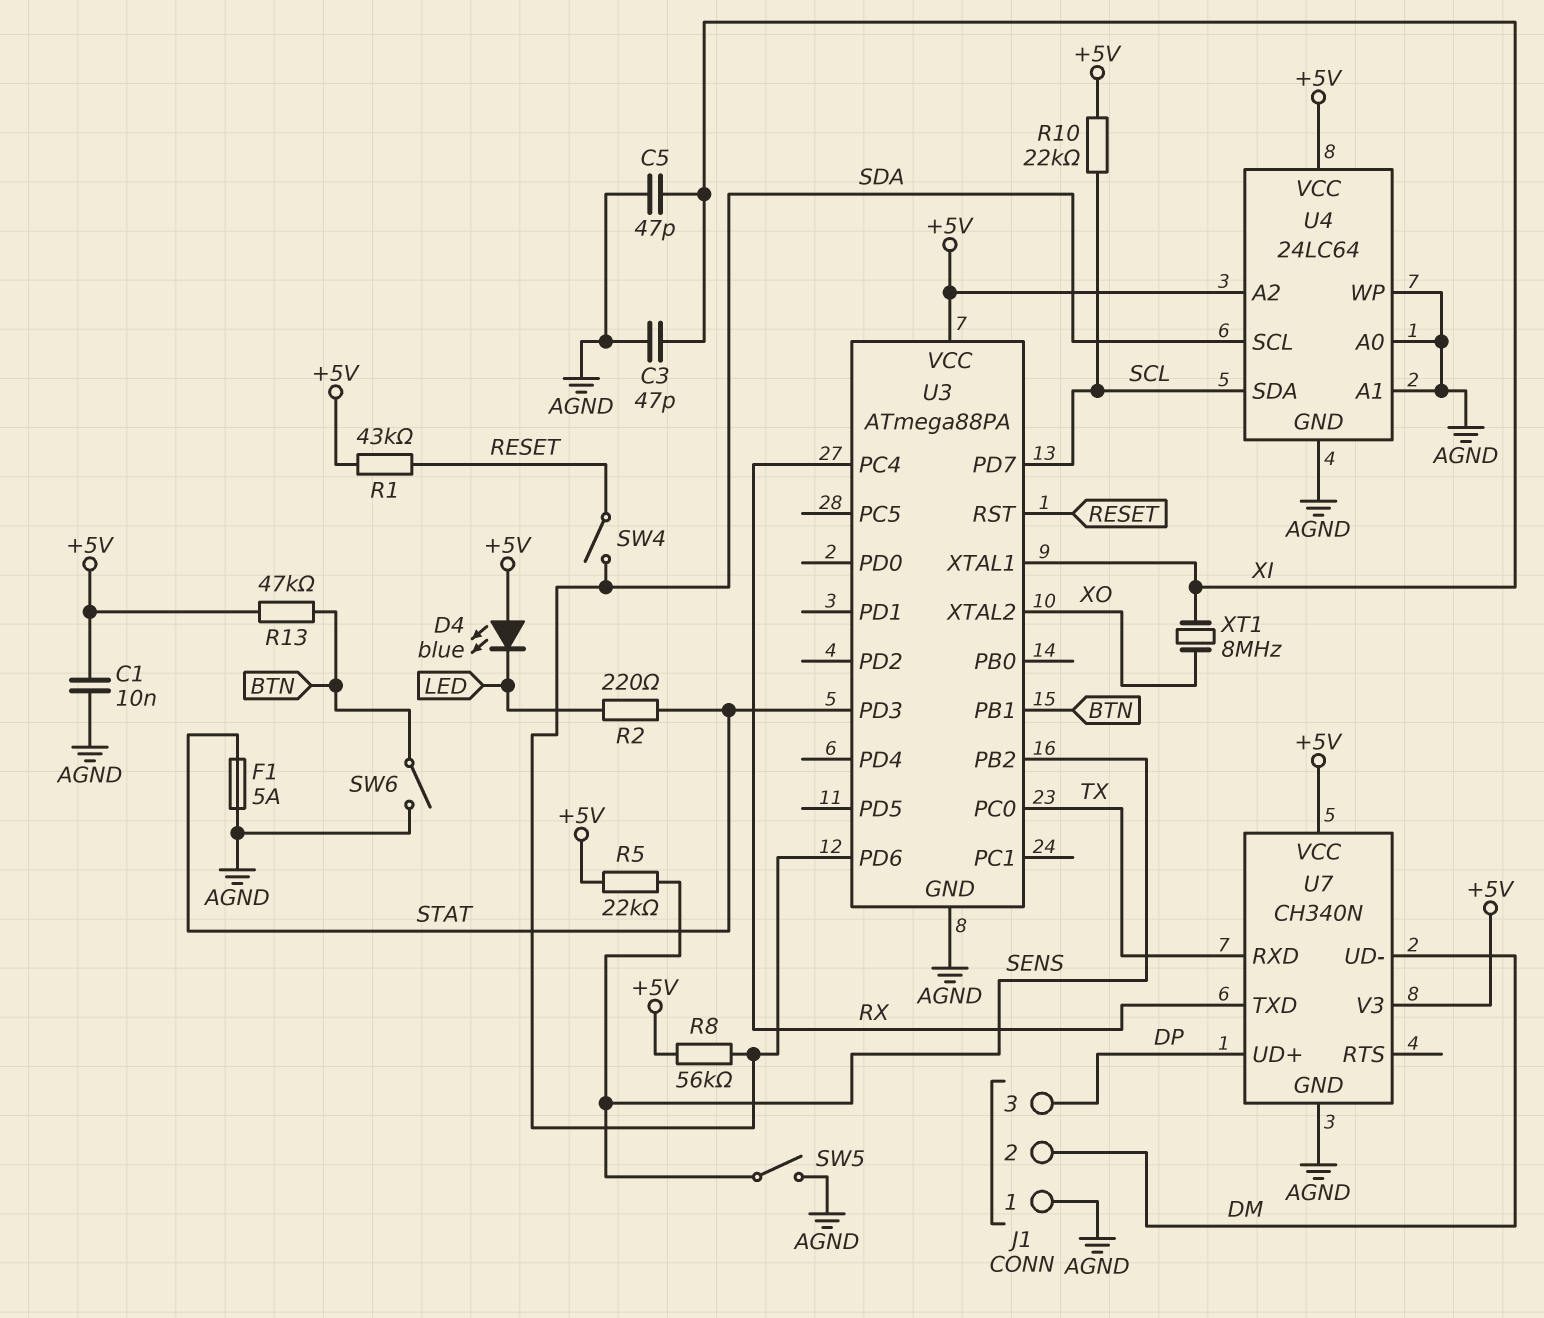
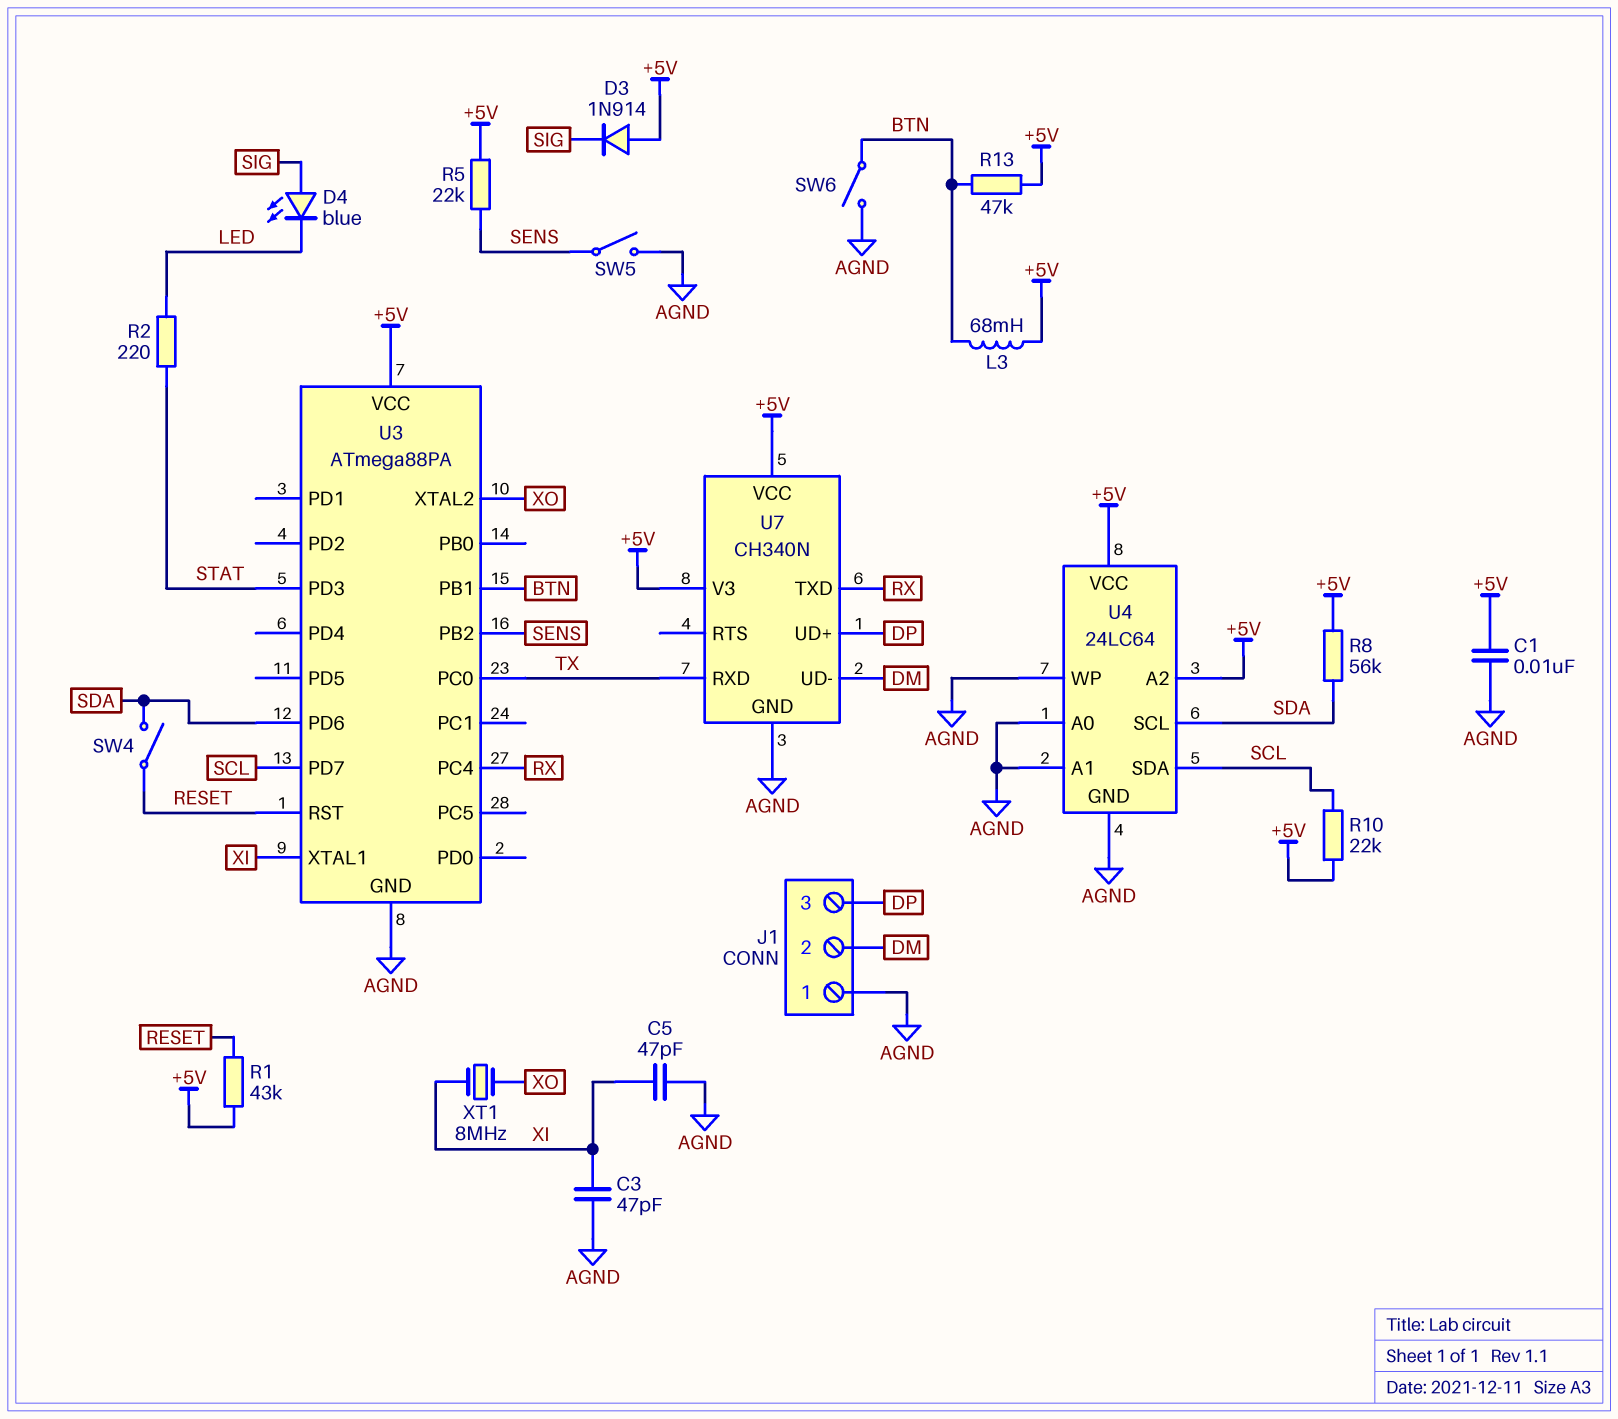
D3: none -> diode 1N914 (A +5V, K SIG)
D4: LED blue (A +5V, K LED) -> LED blue (A SIG, K LED)
F1: 5A (AGND, STAT) -> none
L3: none -> 68mH (+5V, BTN)

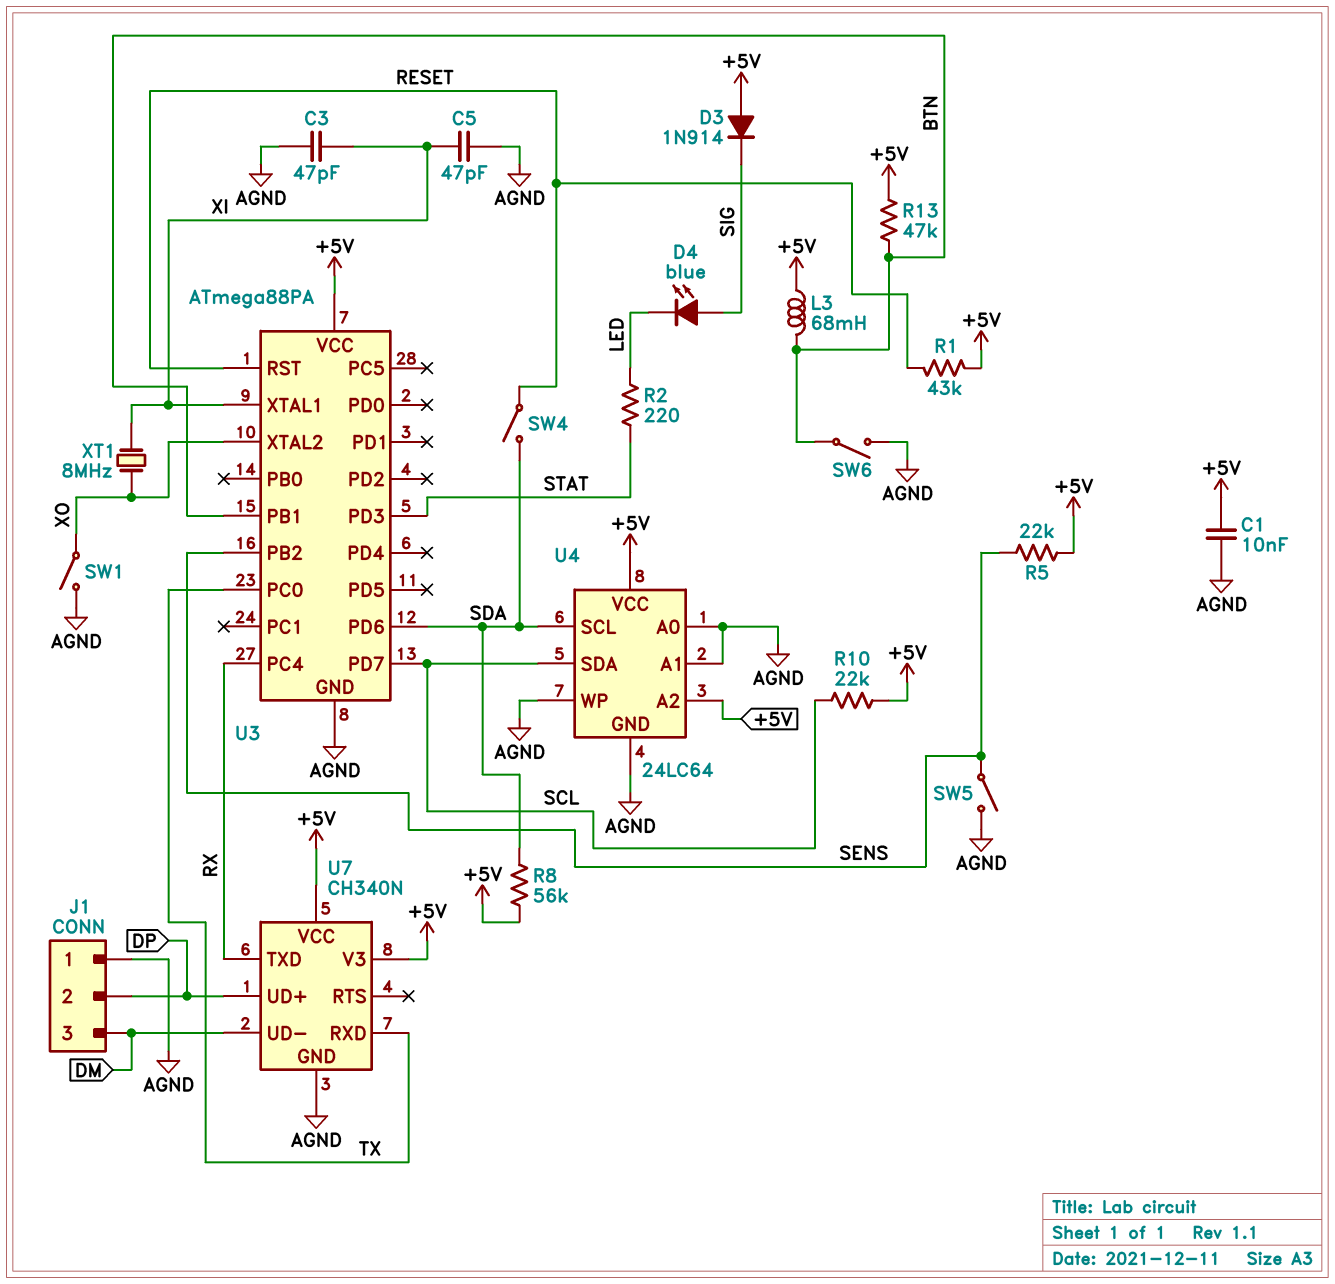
J1 pin 2: DM -> DP
J1 pin 3: DP -> DM
SW1: none -> switch (AGND, XO)

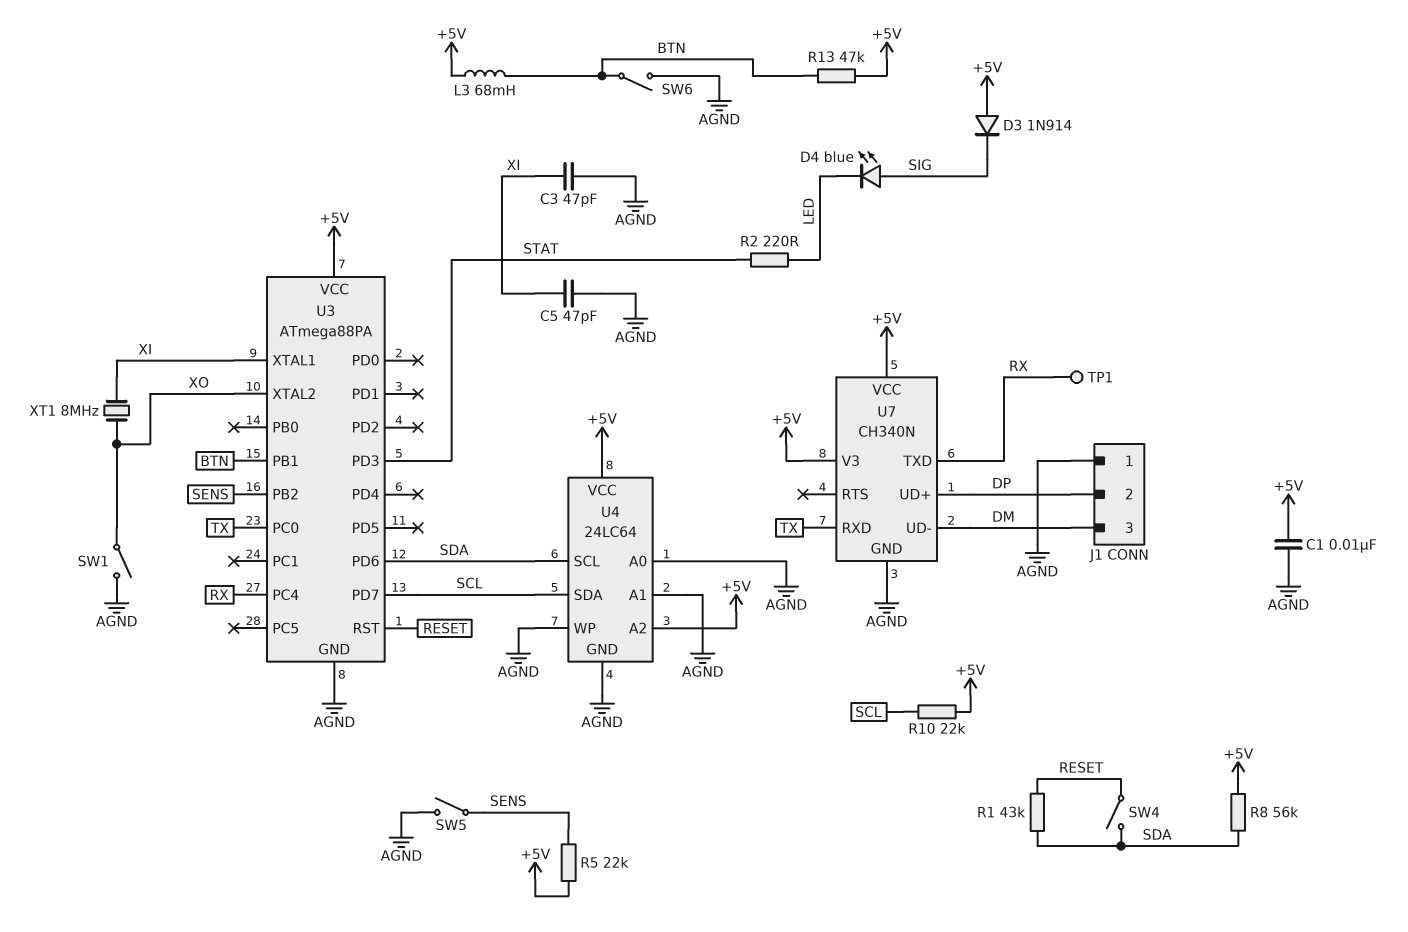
R1: 43k (+5V, RESET) -> 43k (RESET, SDA)
TP1: none -> test point (RX)

